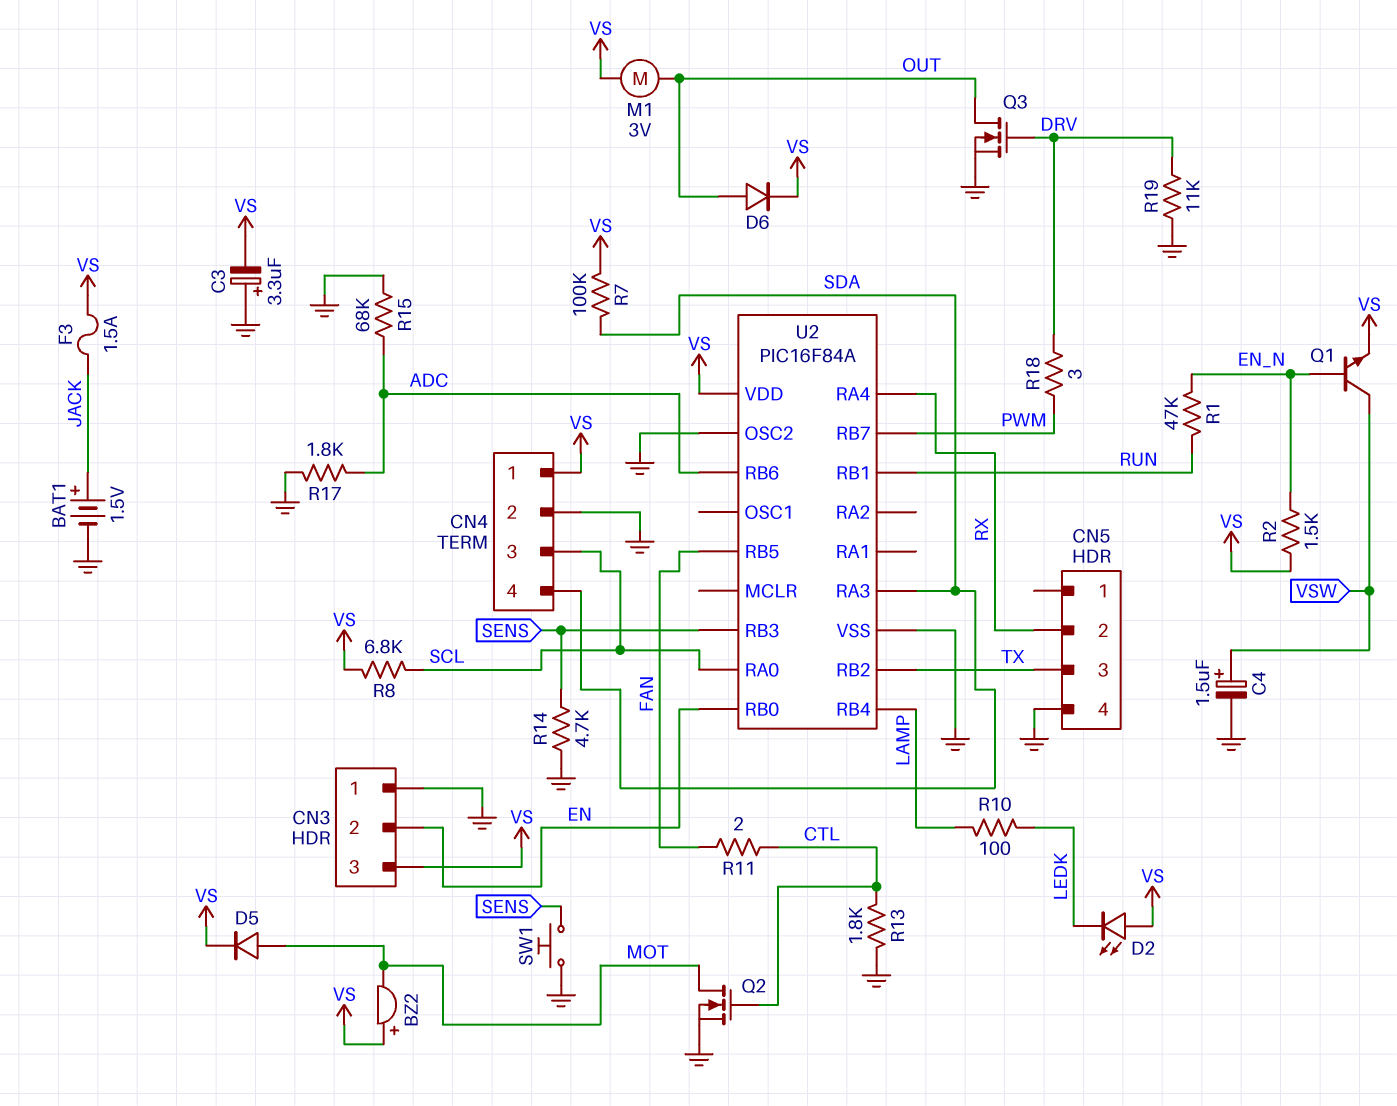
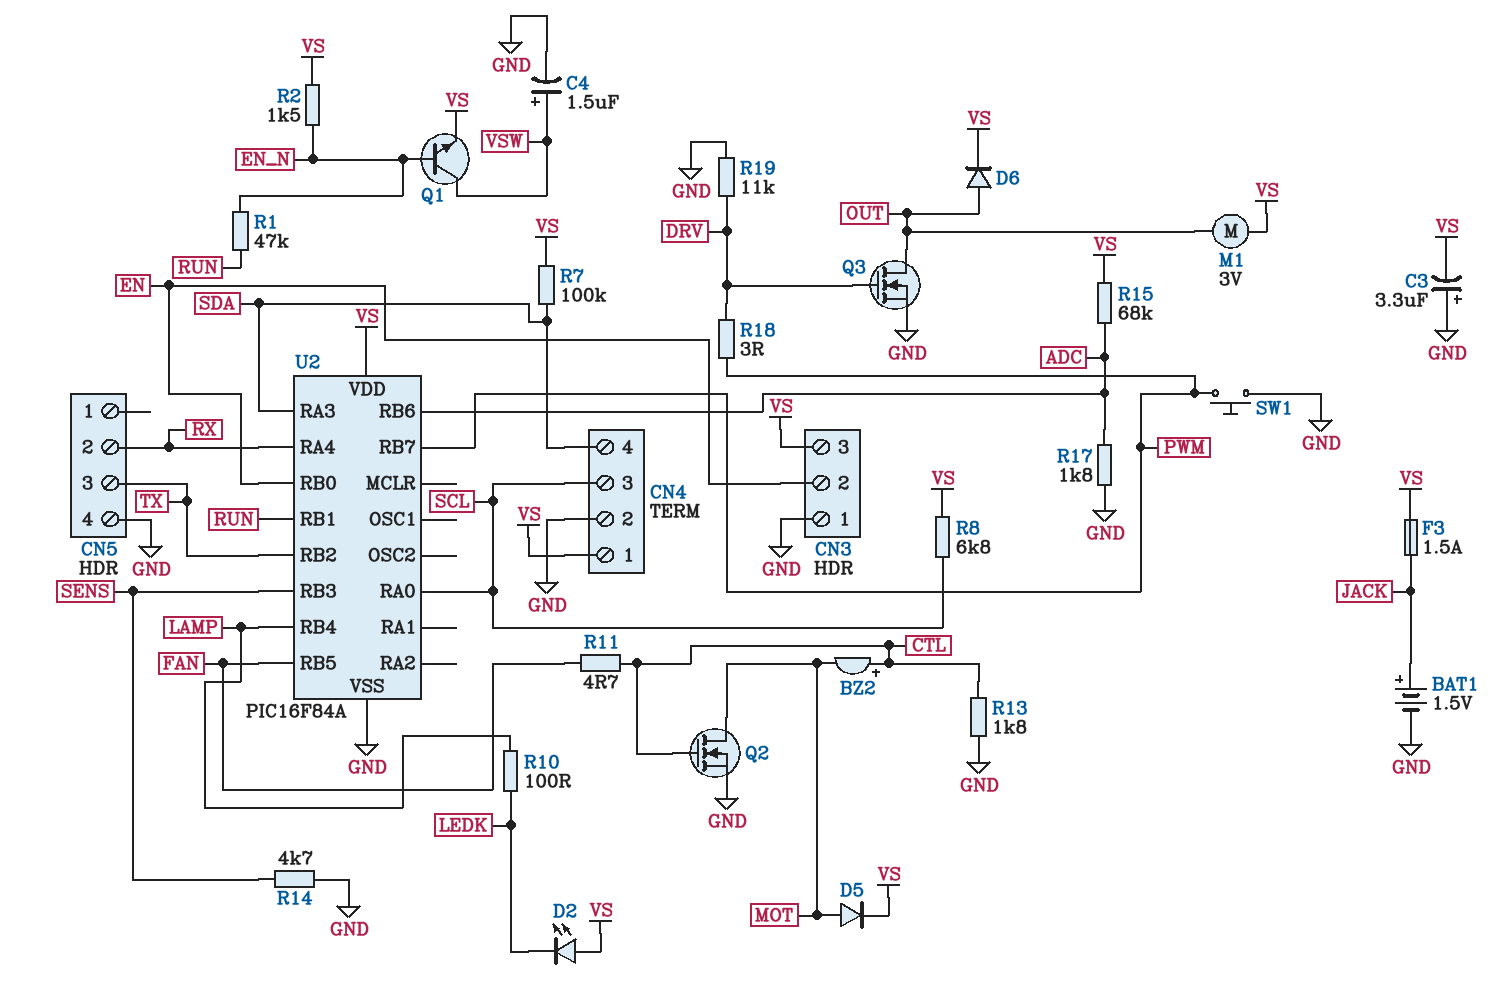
BZ2: buzzer (plus VS, minus MOT) -> buzzer (plus CTL, minus MOT)
R11: 2 (CTL, FAN) -> 4.7 (CTL, FAN)
R15: 68k (ADC, GND) -> 68k (ADC, VS)
SW1: button (GND, SENS) -> button (GND, PWM)
U2 pin OSC2: GND -> none

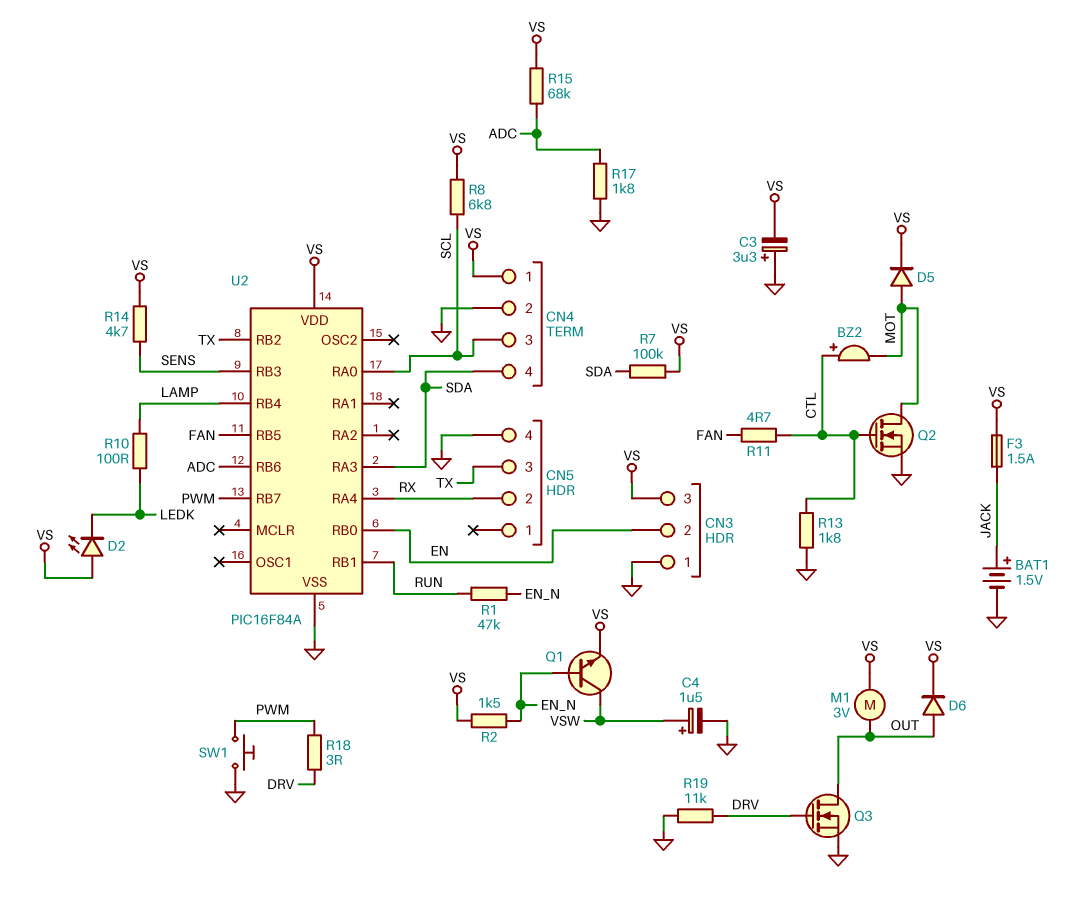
R14: 4.7k (GND, SENS) -> 4.7k (SENS, VS)

